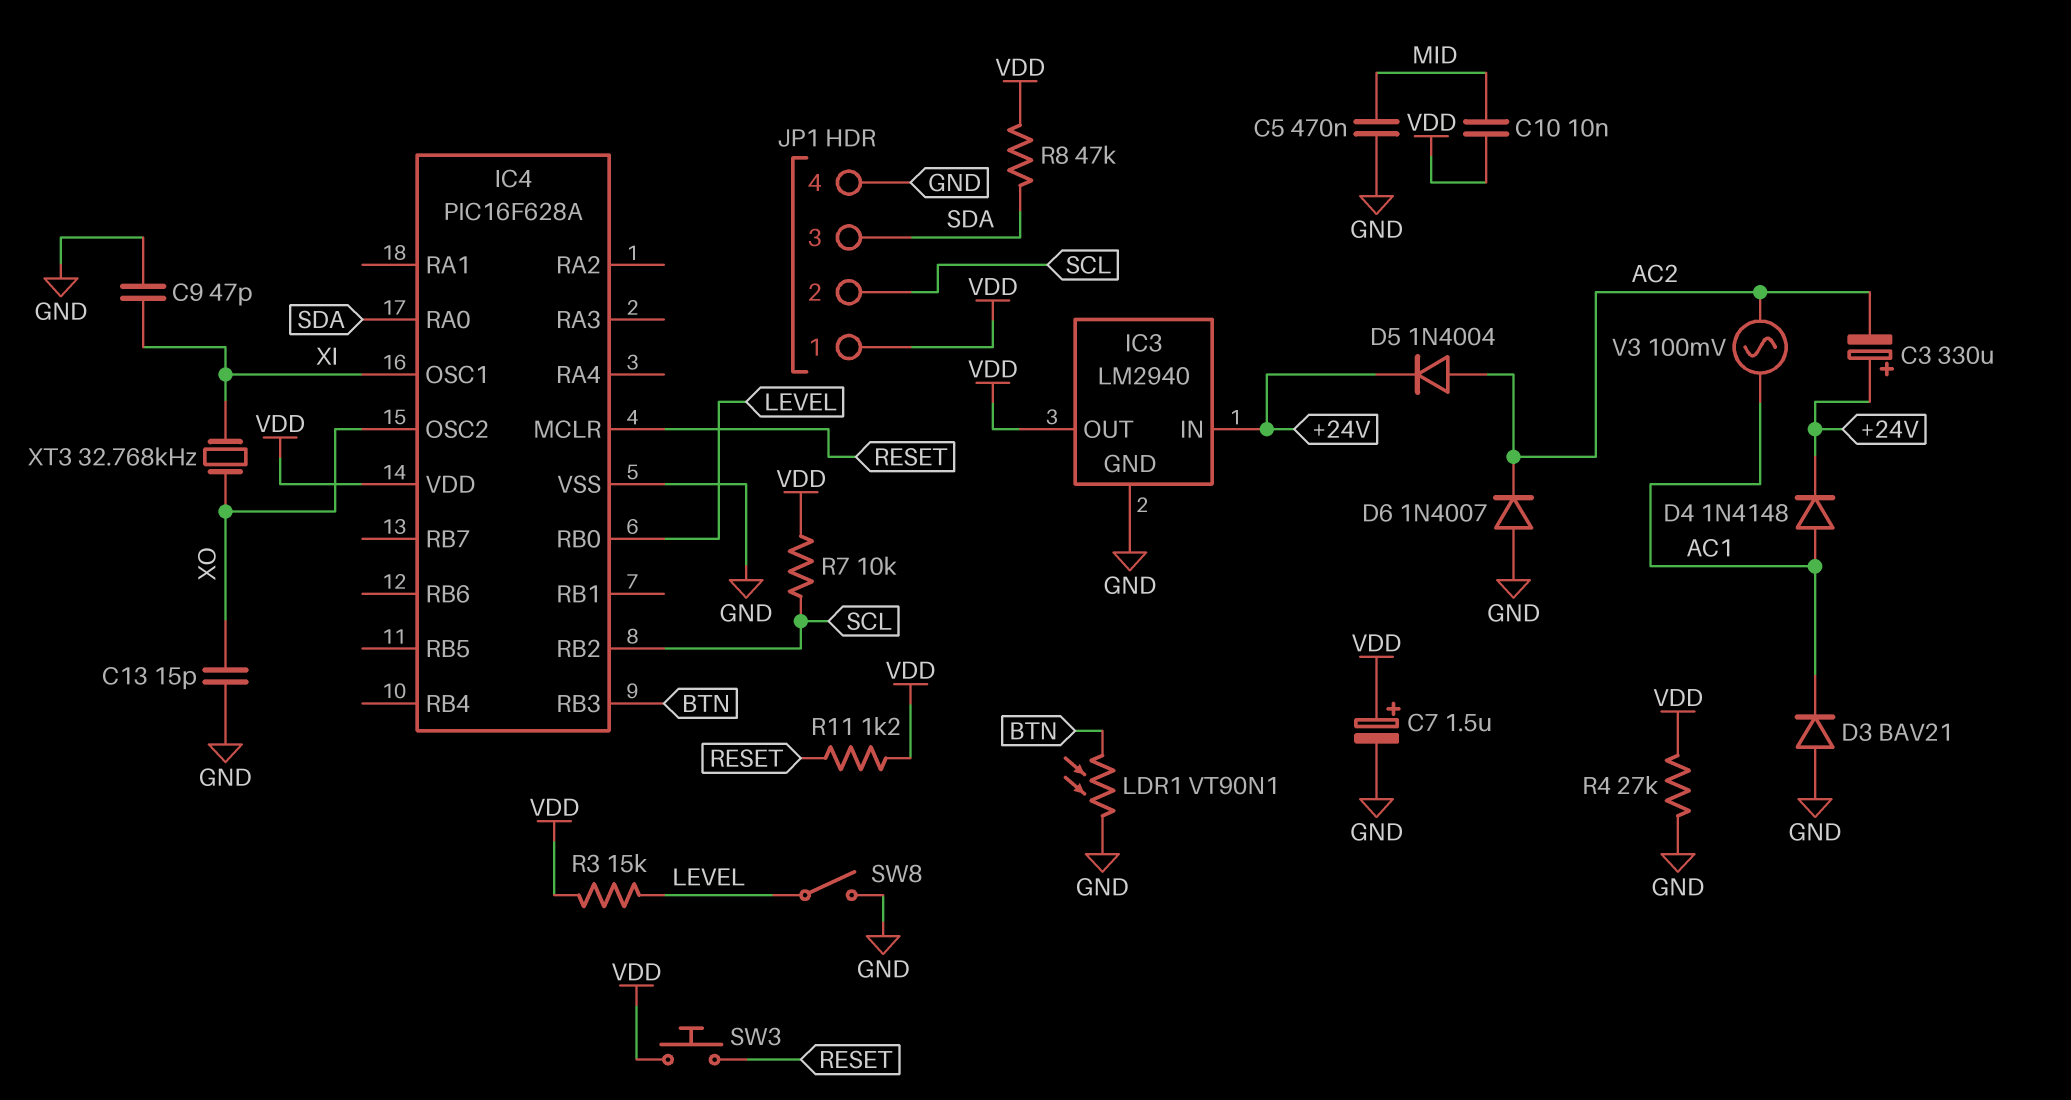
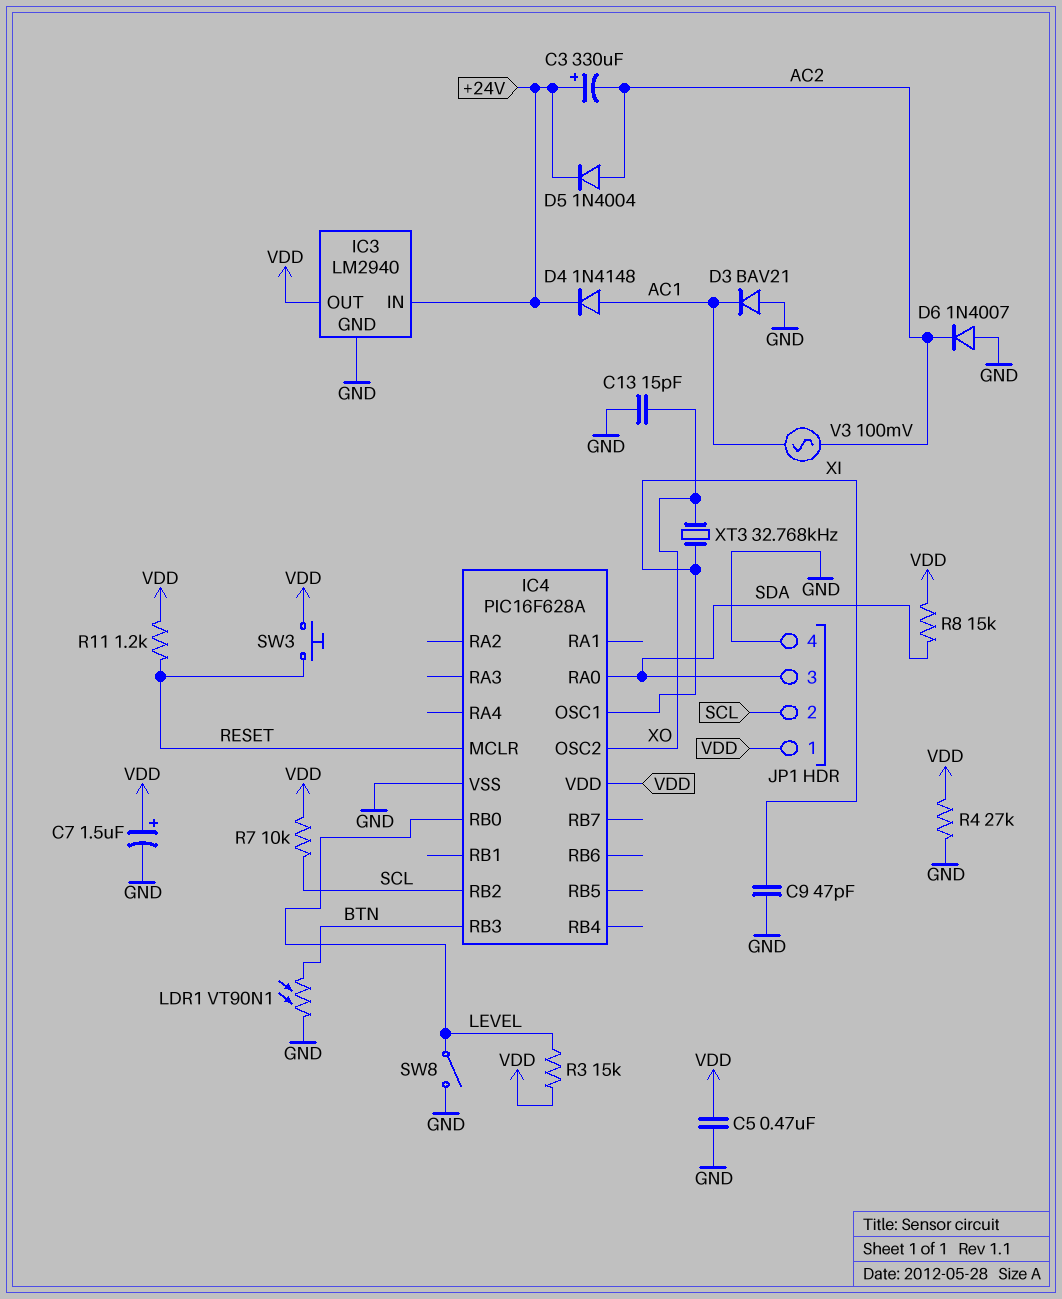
C5: 470nF (GND, MID) -> 470nF (GND, VDD)
C10: 10nF (MID, VDD) -> none
R8: 47k (SDA, VDD) -> 15k (SDA, VDD)

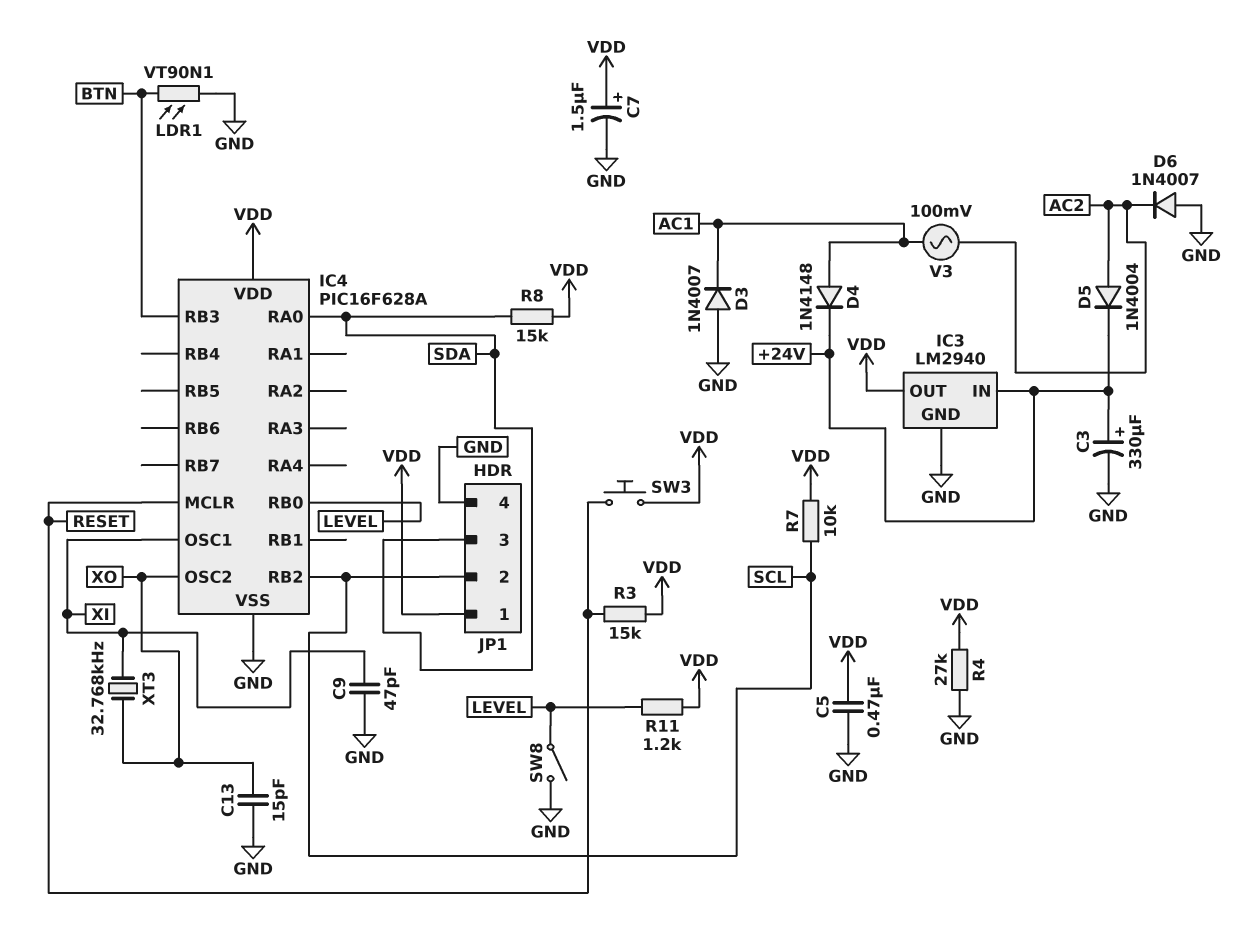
C3: 330uF (plus +24V, minus AC2) -> 330uF (plus +24V, minus GND)
D3: diode BAV21 (A GND, K AC1) -> diode 1N4007 (A GND, K AC1)
R3: 15k (LEVEL, VDD) -> 15k (RESET, VDD)
R11: 1.2k (RESET, VDD) -> 1.2k (LEVEL, VDD)

